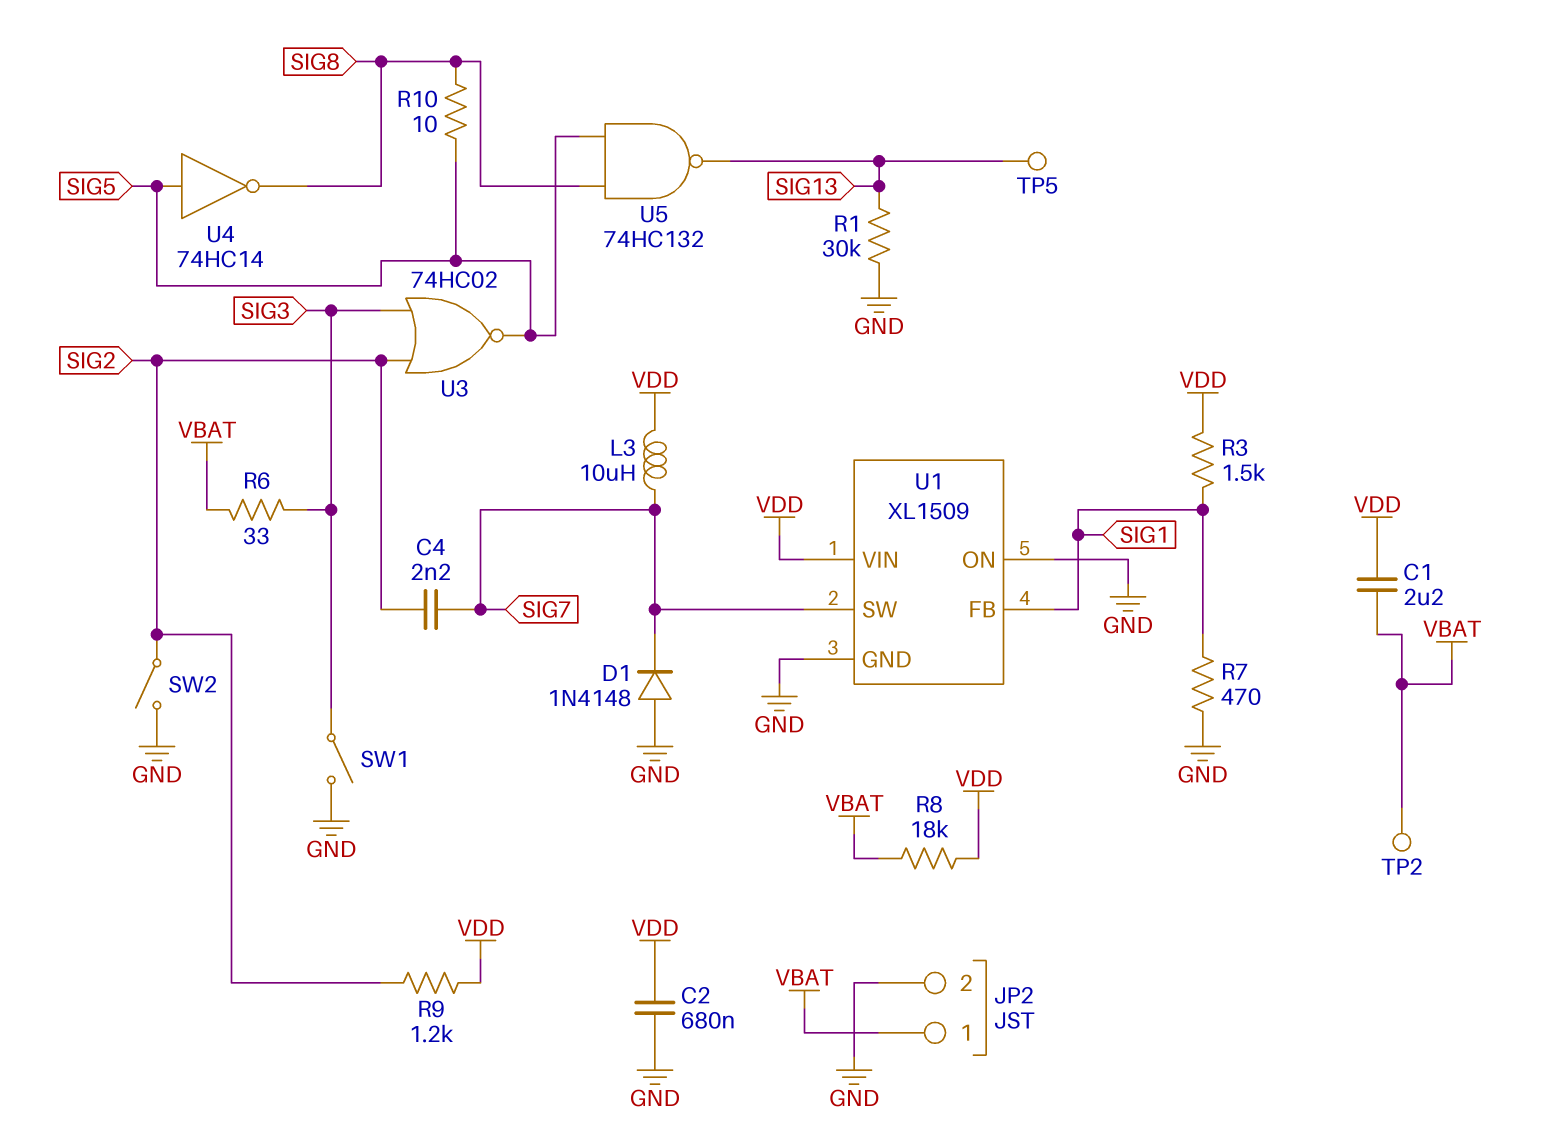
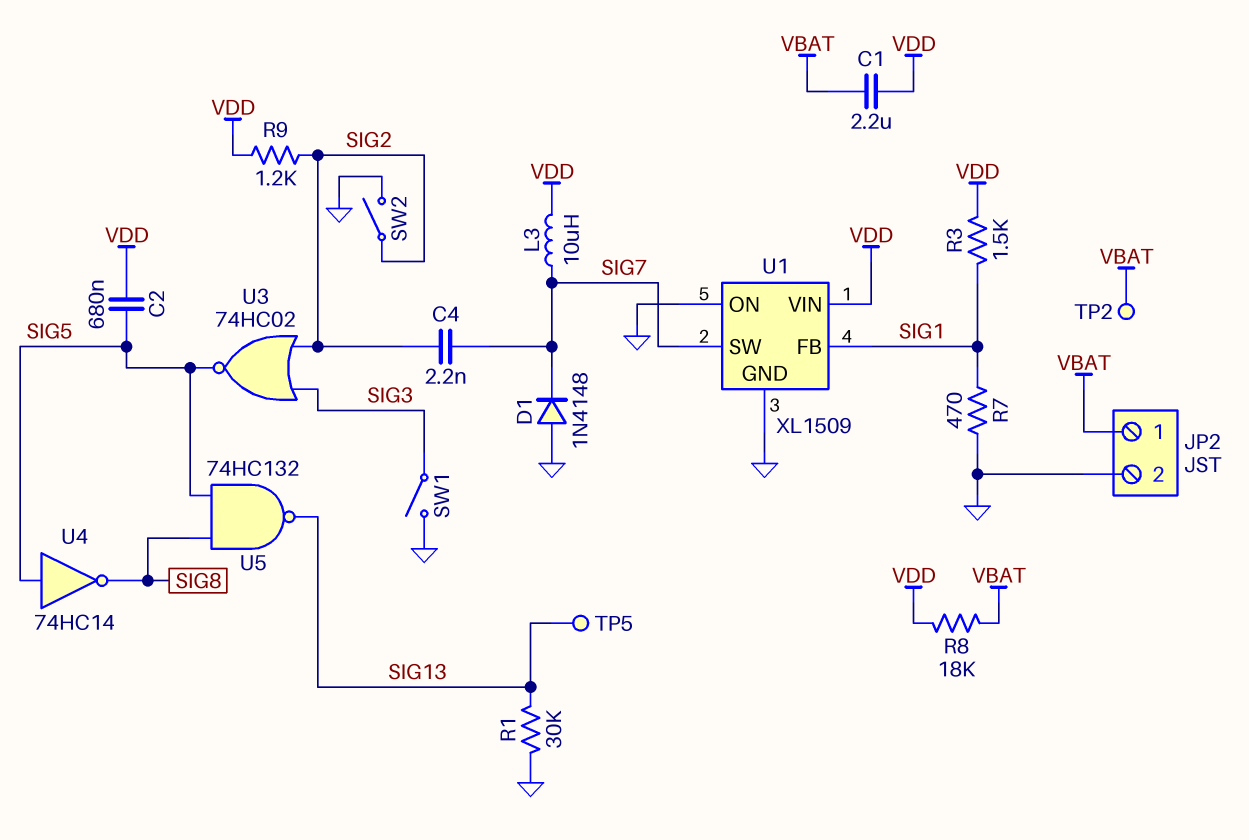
C2: 680nF (GND, VDD) -> 680nF (SIG5, VDD)
R6: 33 (SIG3, VBAT) -> none
R10: 10 (SIG5, SIG8) -> none

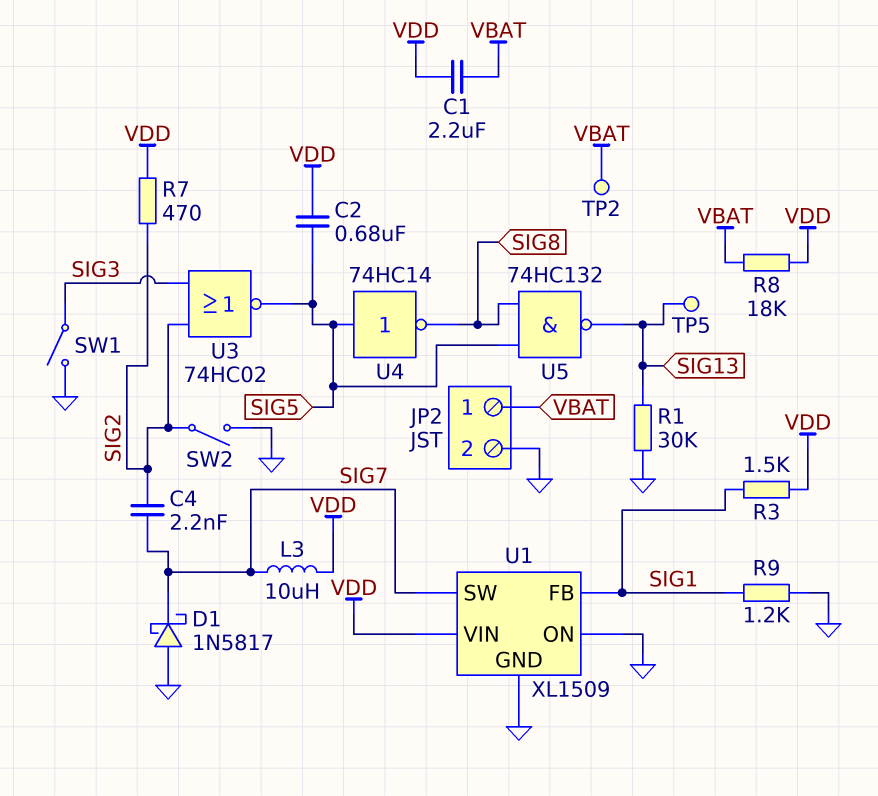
D1: diode 1N4148 (A GND, K SIG7) -> schottky 1N5817 (A GND, K SIG7)
R7: 470 (GND, SIG1) -> 470 (SIG2, VDD)
R9: 1.2k (SIG2, VDD) -> 1.2k (GND, SIG1)

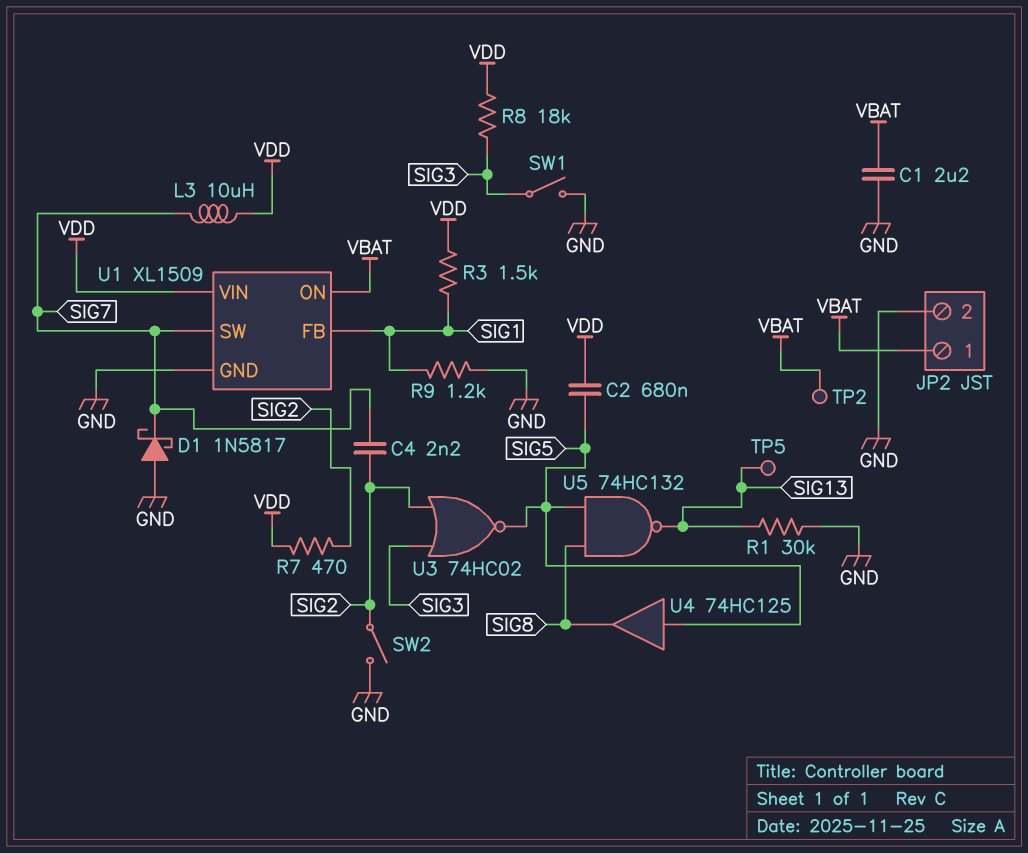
C1: 2.2uF (VBAT, VDD) -> 2.2uF (GND, VBAT)
R8: 18k (VBAT, VDD) -> 18k (SIG3, VDD)
U1 pin ON: GND -> VBAT
U4: NOT 74HC14 (in SIG5, out SIG8) -> buffer 74HC125 (in SIG5, out SIG8)

